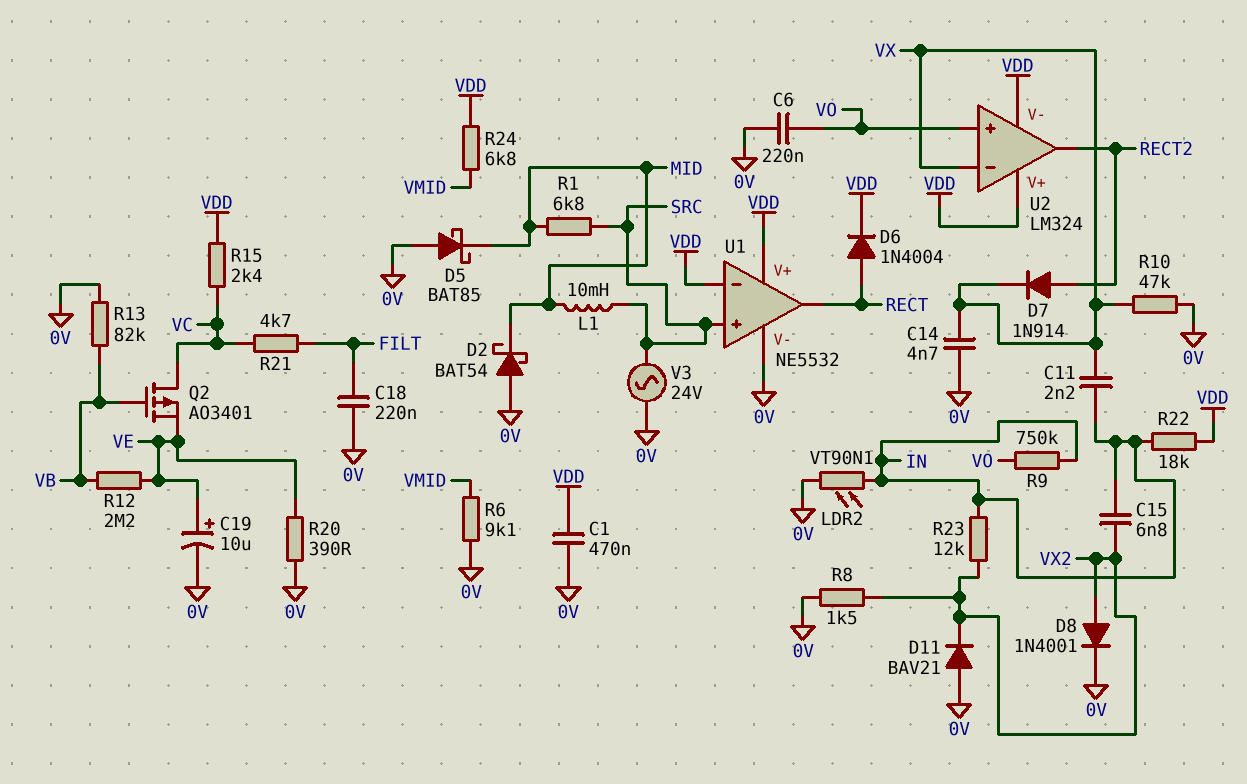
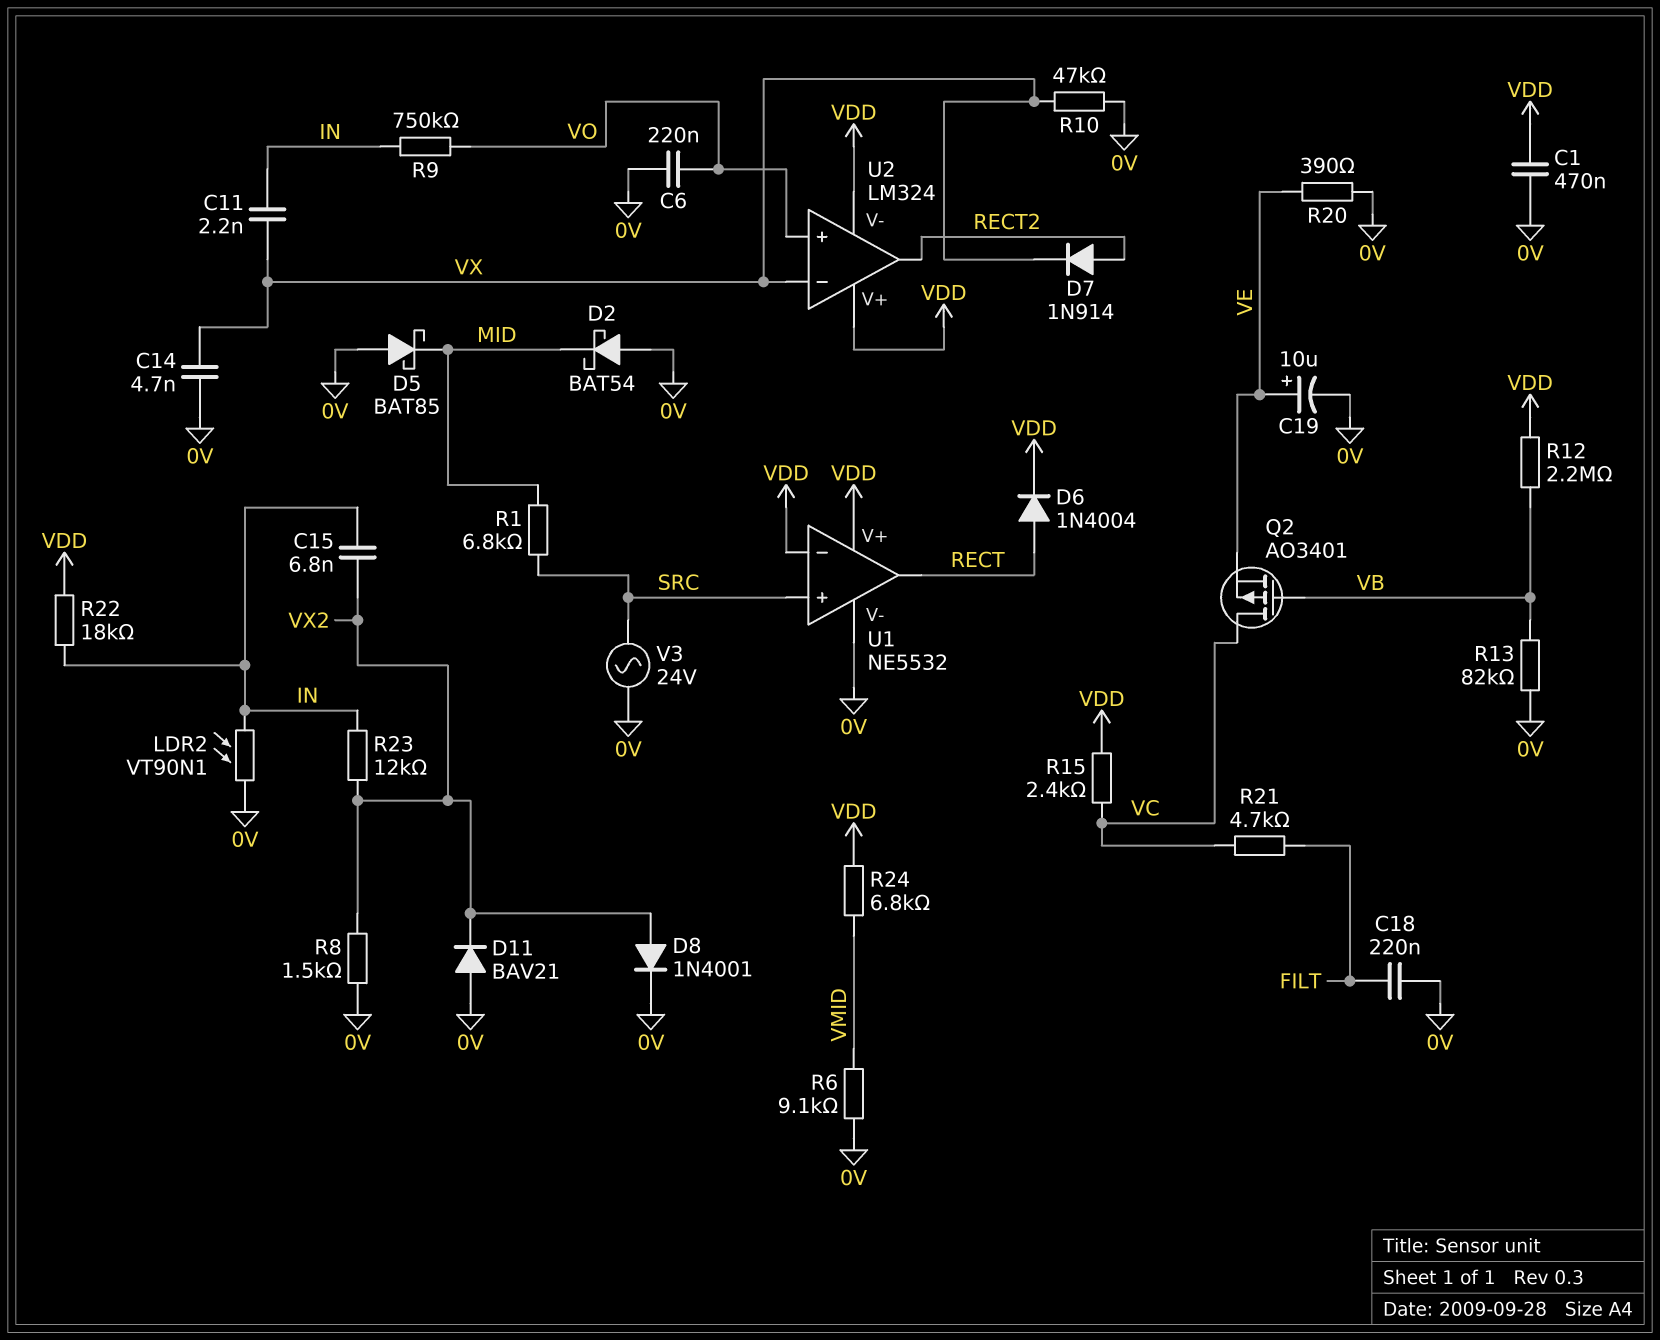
L1: 10mH (MID, SRC) -> none
R12: 2.2M (VB, VE) -> 2.2M (VB, VDD)

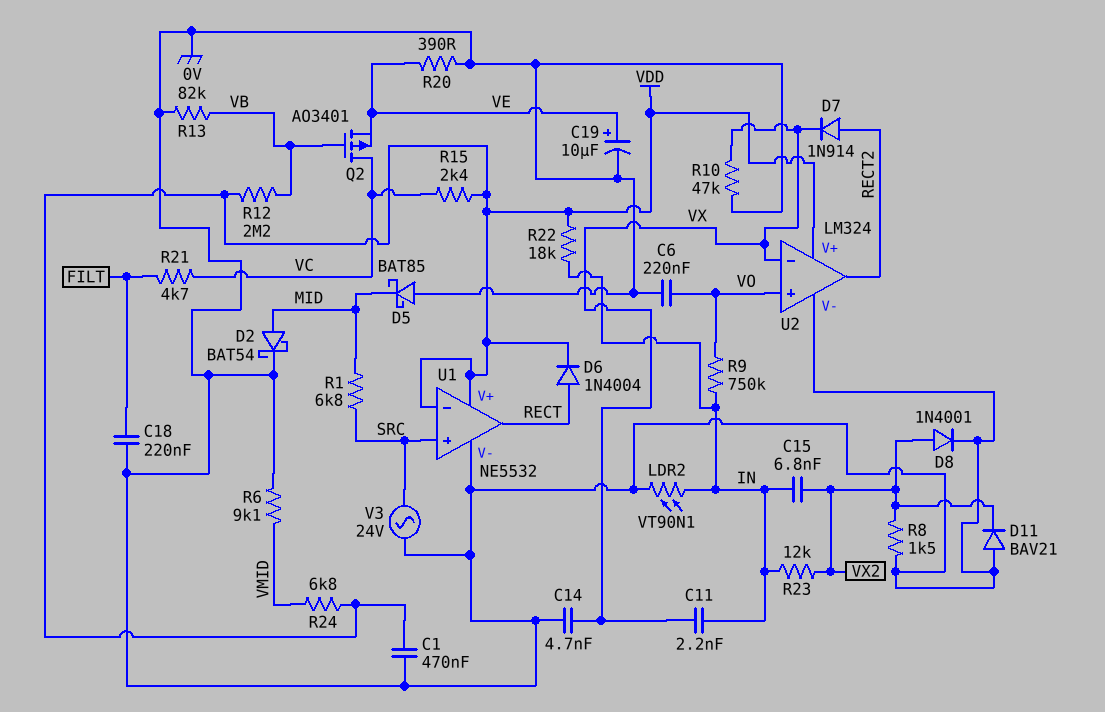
D2: schottky BAT54 (A 0V, K MID) -> schottky BAT54 (A MID, K 0V)
U2 pin V-: VDD -> 0V

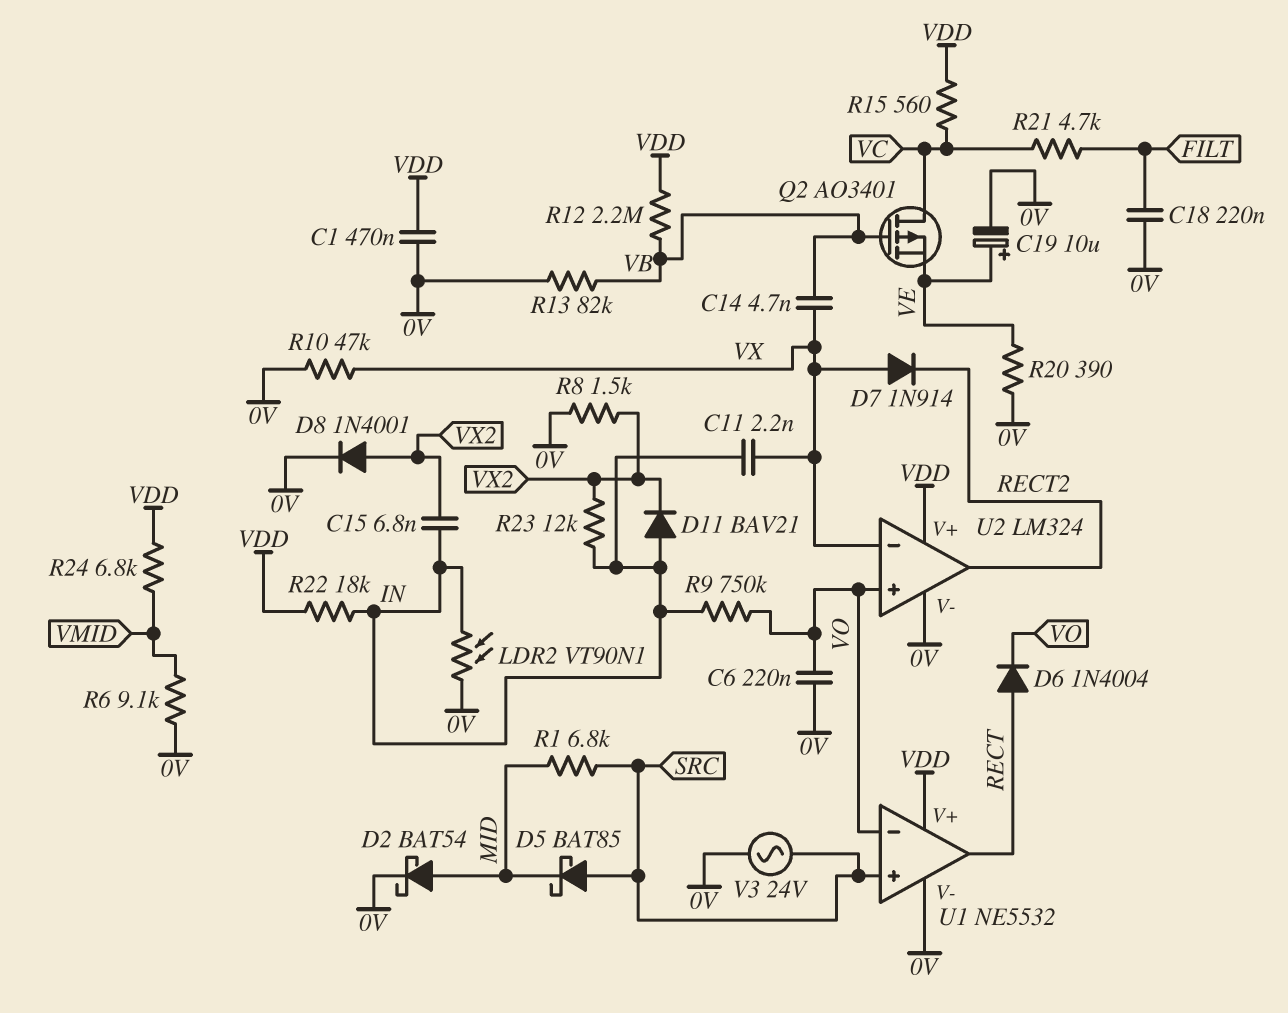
C14: 4.7nF (0V, VX) -> 4.7nF (VB, VX)
D5: schottky BAT85 (A 0V, K MID) -> schottky BAT85 (A SRC, K MID)
D6: diode 1N4004 (A RECT, K VDD) -> diode 1N4004 (A RECT, K VO)
D7: diode 1N914 (A RECT2, K VX) -> diode 1N914 (A VX, K RECT2)
D11: diode BAV21 (A 0V, K VX2) -> diode BAV21 (A IN, K VX2)
R15: 2.4k (VC, VDD) -> 560 (VC, VDD)
U1 pin in-: VDD -> VO

